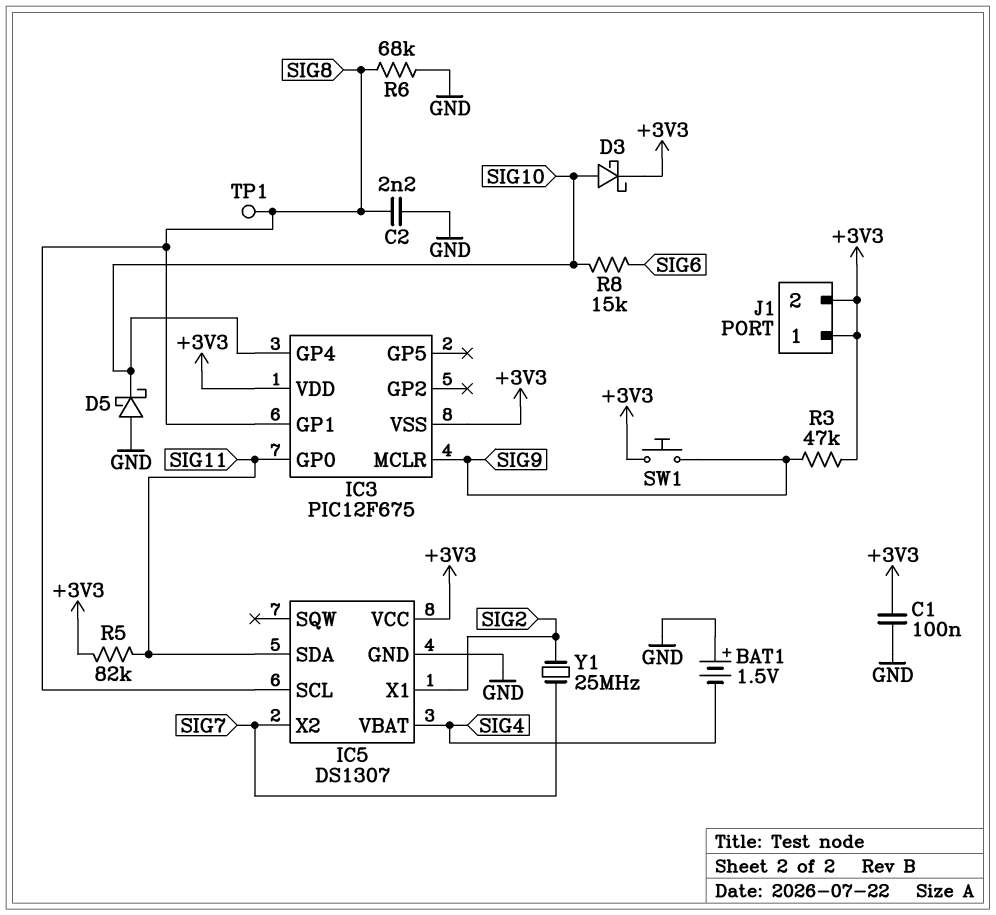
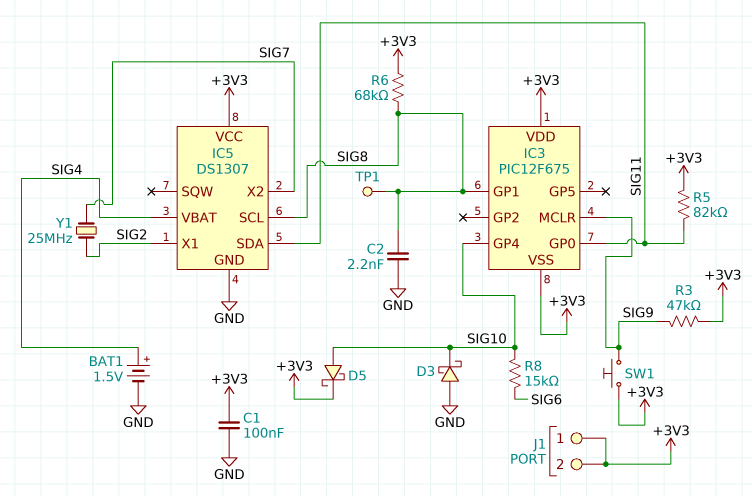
BAT1: 1.5V (plus GND, minus SIG4) -> 1.5V (plus SIG4, minus GND)
D3: schottky (A SIG10, K +3V3) -> schottky (A GND, K SIG10)
D5: schottky (A GND, K SIG10) -> schottky (A SIG10, K +3V3)
R6: 68k (GND, SIG8) -> 68k (+3V3, SIG8)

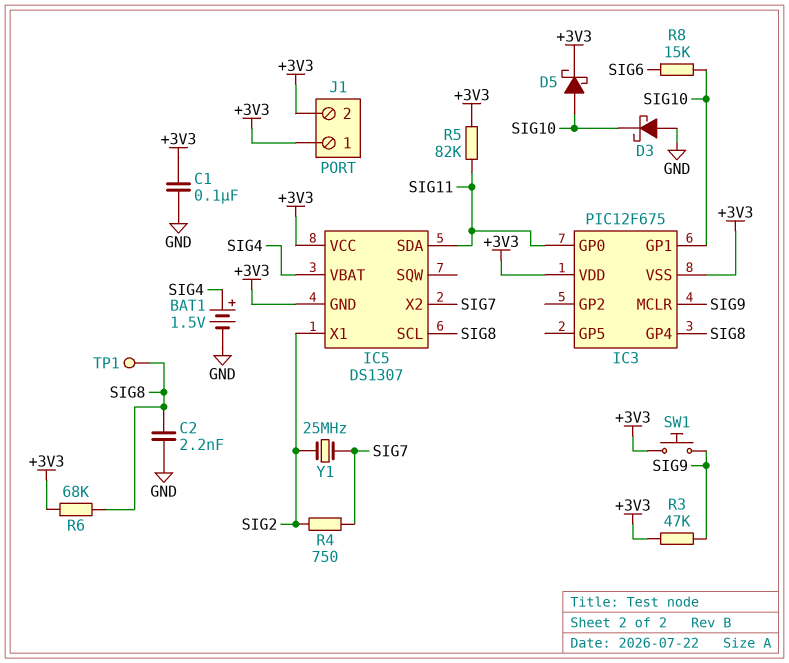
IC3 pin GP1: SIG8 -> SIG10
IC3 pin GP4: SIG10 -> SIG8
IC5 pin GND: GND -> +3V3
R4: none -> 750 (SIG2, SIG7)

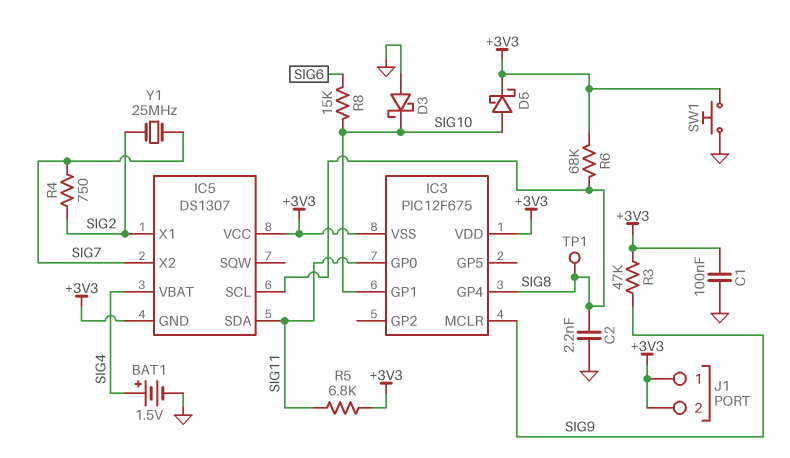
R5: 82k (+3V3, SIG11) -> 6.8k (+3V3, SIG11)
SW1: button (+3V3, SIG9) -> button (+3V3, GND)

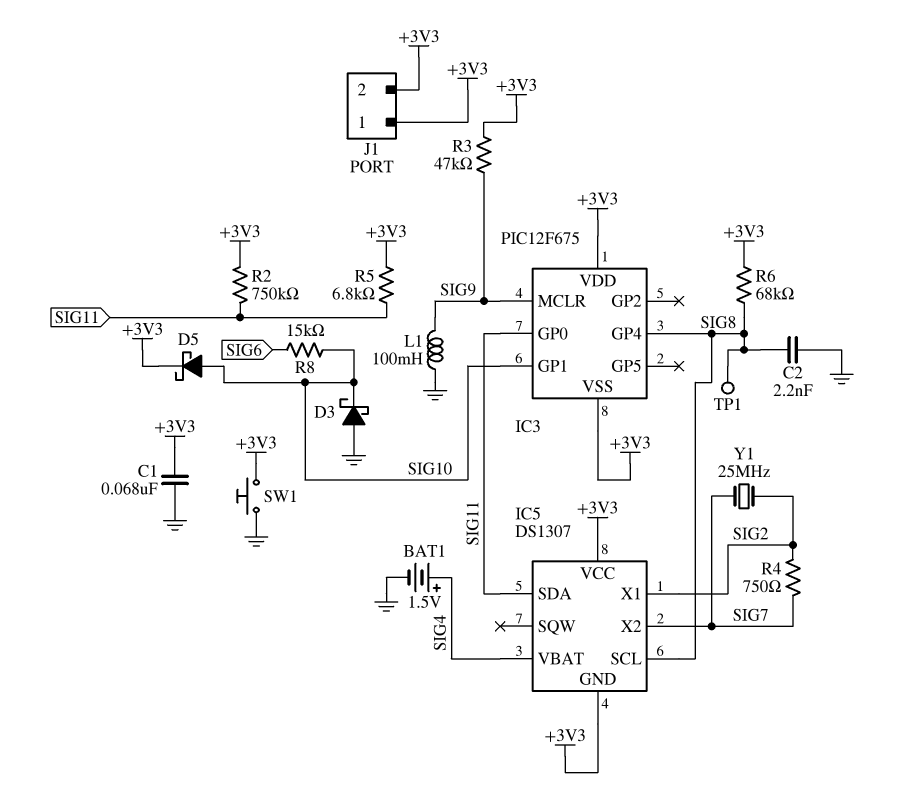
C1: 100nF (+3V3, GND) -> 68nF (+3V3, GND)
L1: none -> 100mH (GND, SIG9)
R2: none -> 750k (+3V3, SIG11)

